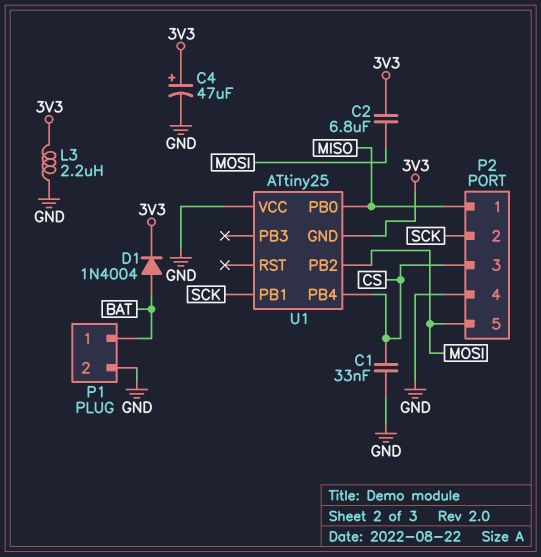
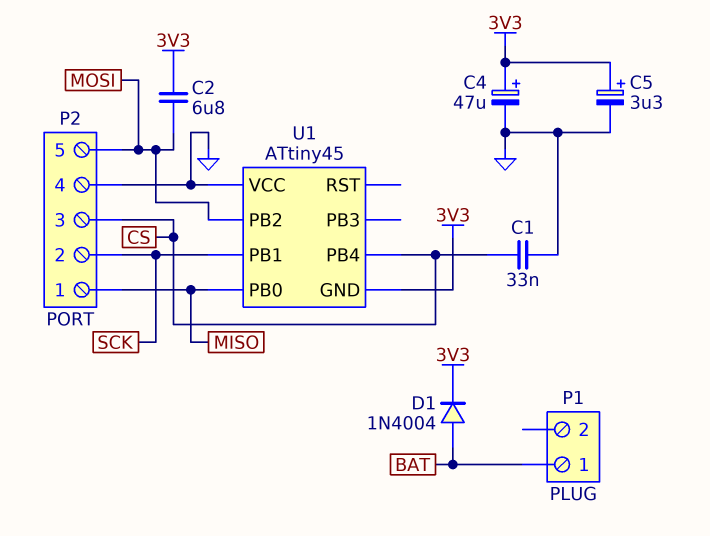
C5: none -> 3.3uF (plus 3V3, minus GND)
L3: 2.2uH (3V3, GND) -> none
P1 pin 2: GND -> none
U1: ATtiny25 -> ATtiny45

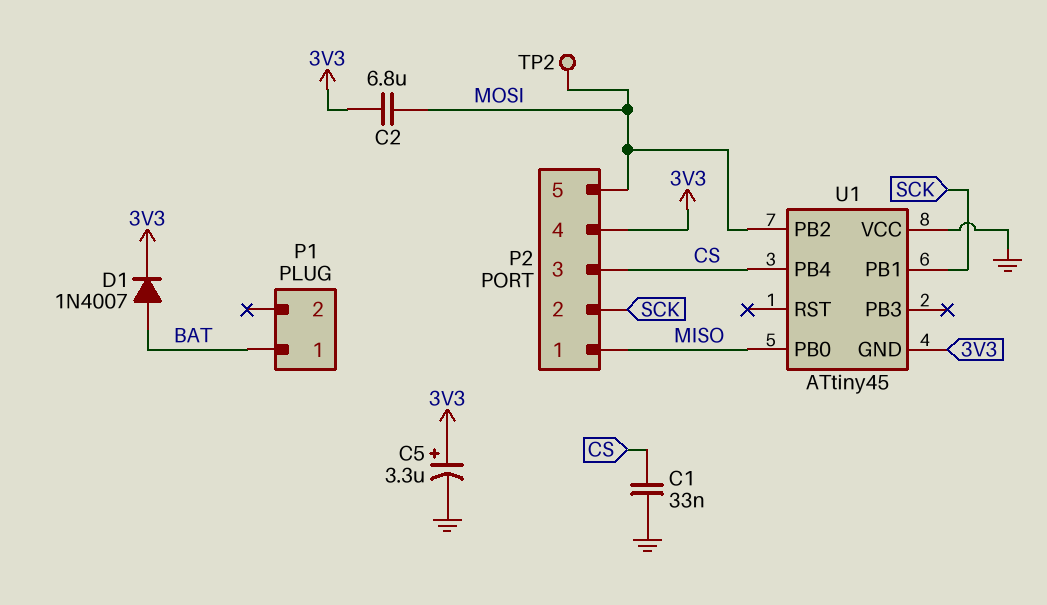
C4: 47uF (plus 3V3, minus GND) -> none
D1: diode 1N4004 (A BAT, K 3V3) -> diode 1N4007 (A BAT, K 3V3)
P2 pin 4: GND -> 3V3
TP2: none -> test point (MOSI)

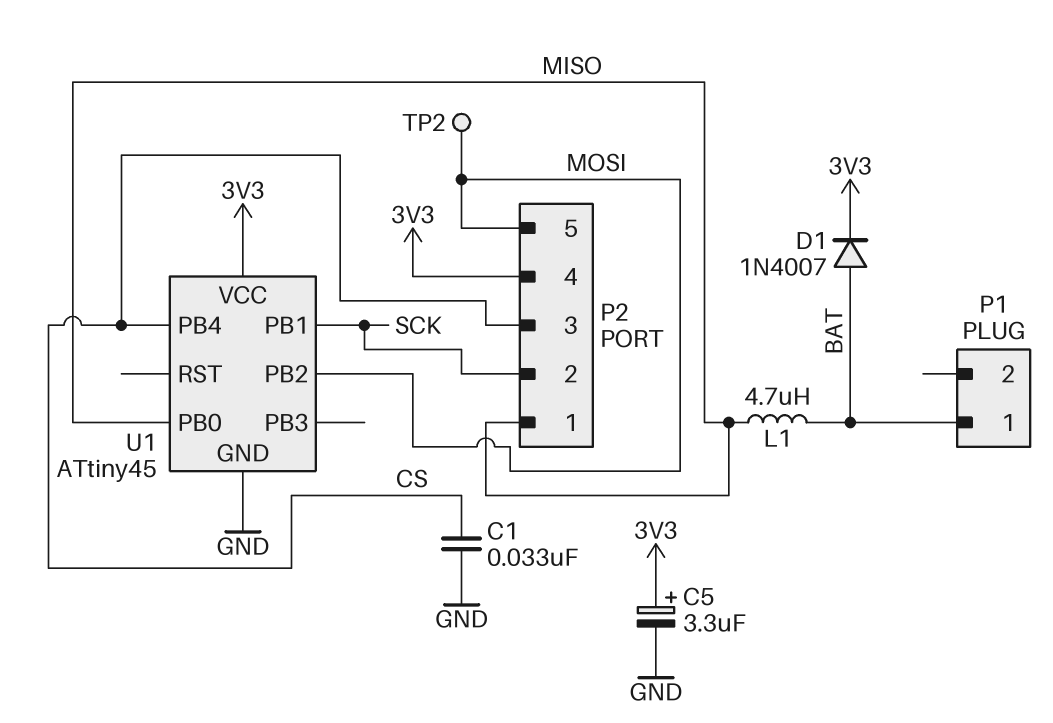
C2: 6.8uF (3V3, MOSI) -> none
L1: none -> 4.7uH (BAT, MISO)
U1 pin GND: 3V3 -> GND
U1 pin VCC: GND -> 3V3

